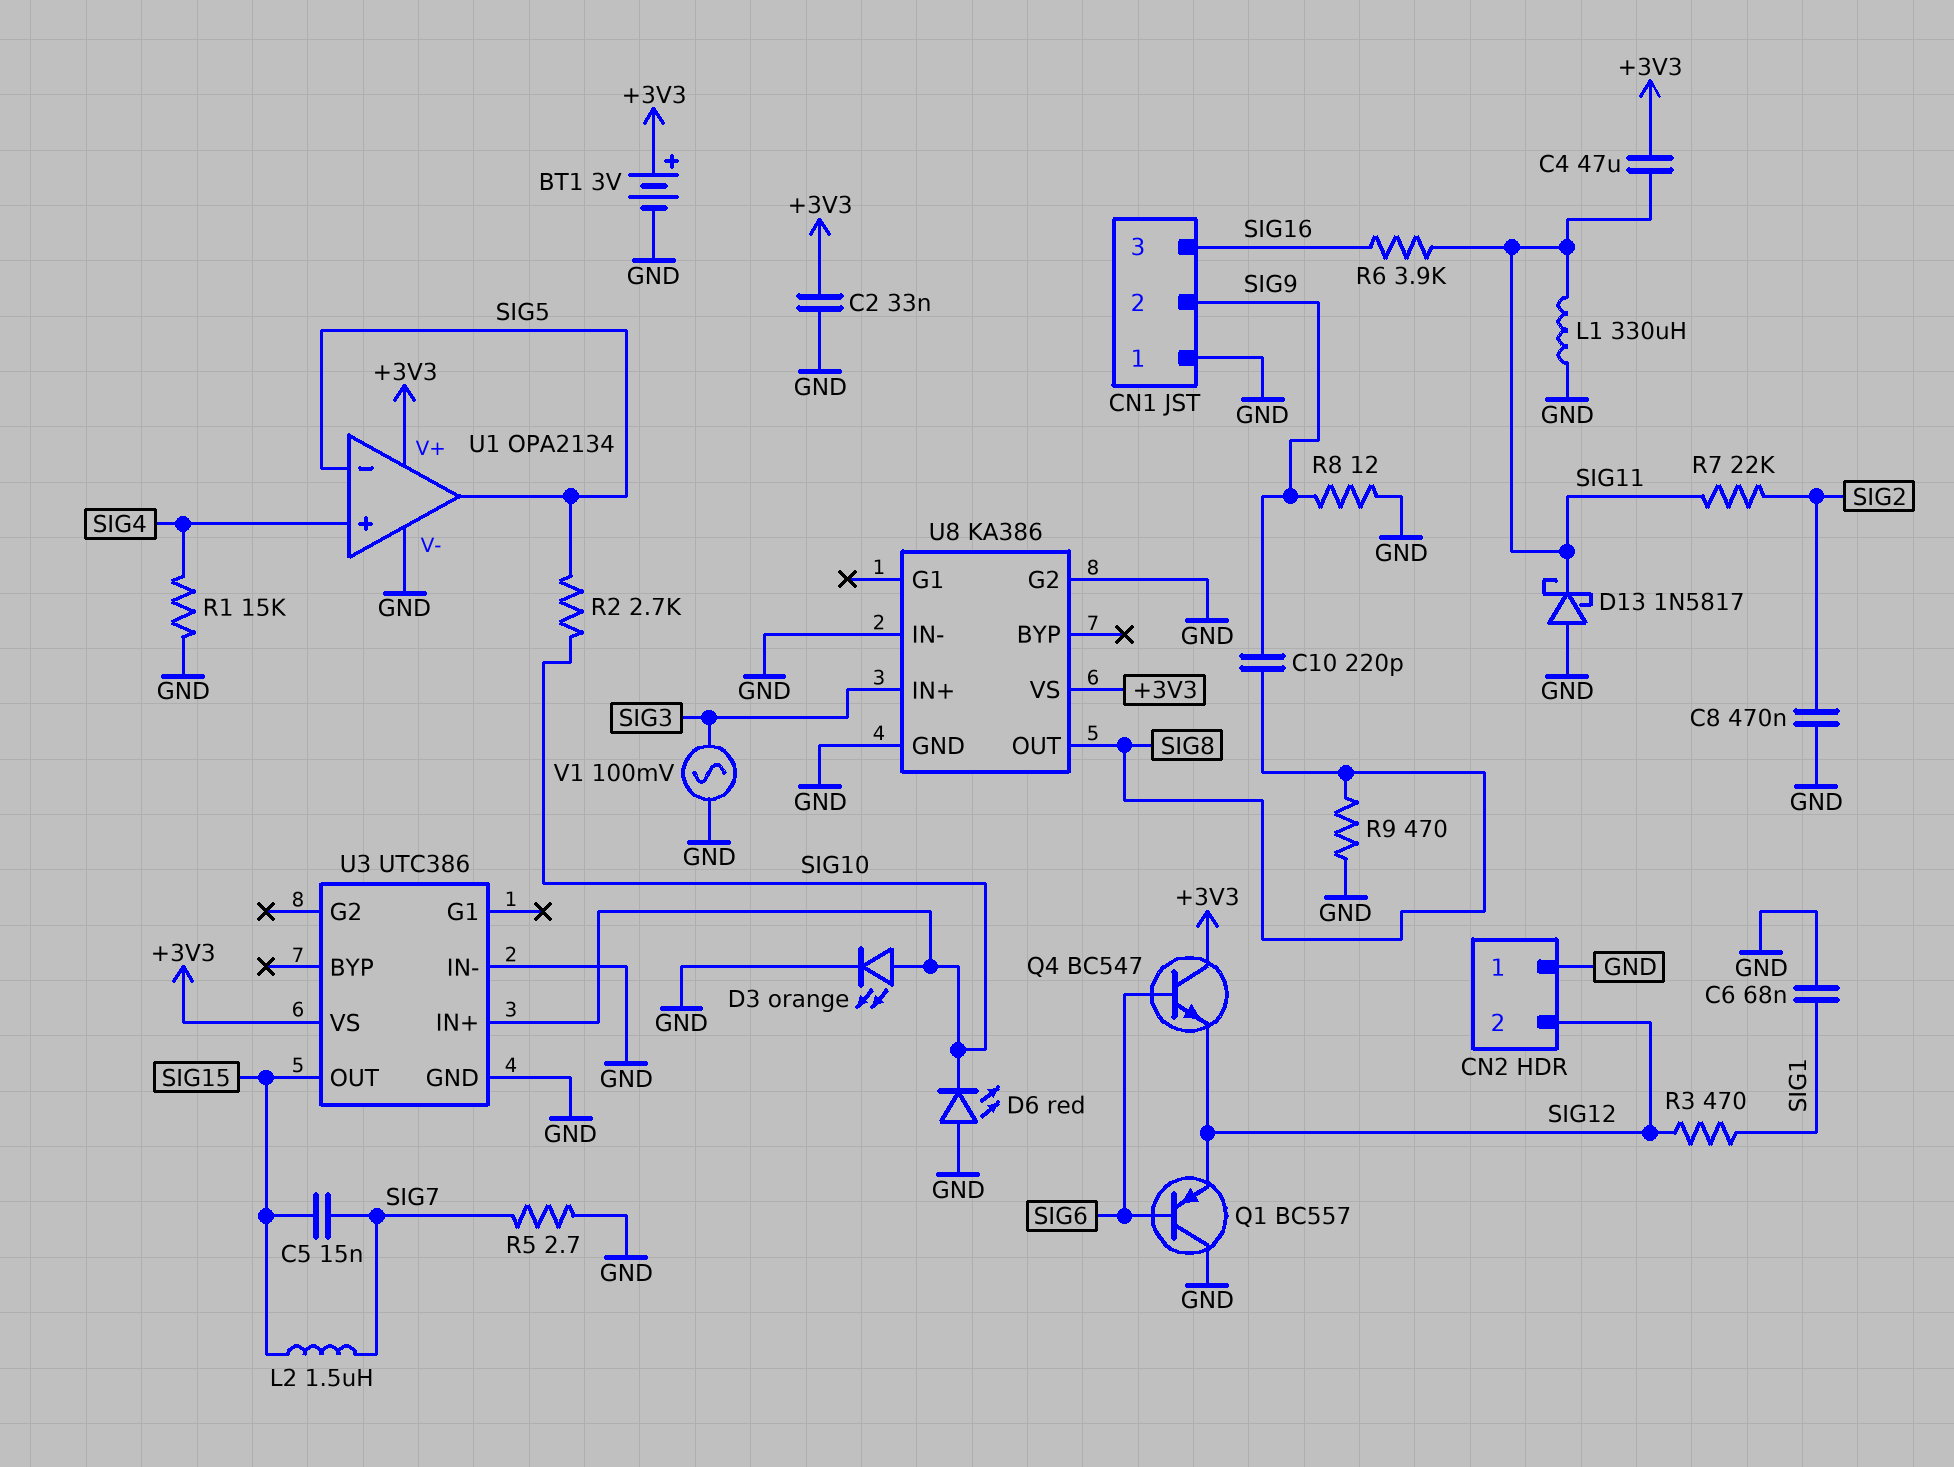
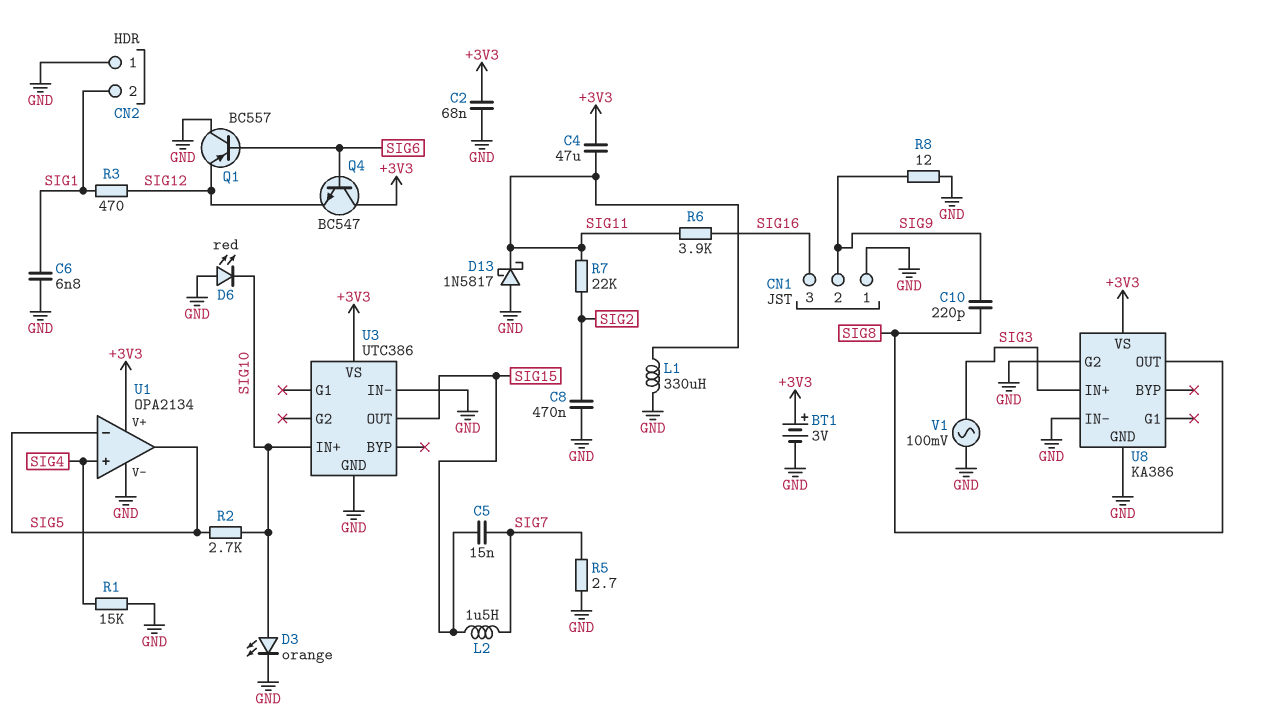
C2: 33nF (+3V3, GND) -> 68nF (+3V3, GND)
C6: 68nF (GND, SIG1) -> 6.8nF (GND, SIG1)
CN2 pin 2: SIG12 -> SIG1
R9: 470 (GND, SIG8) -> none

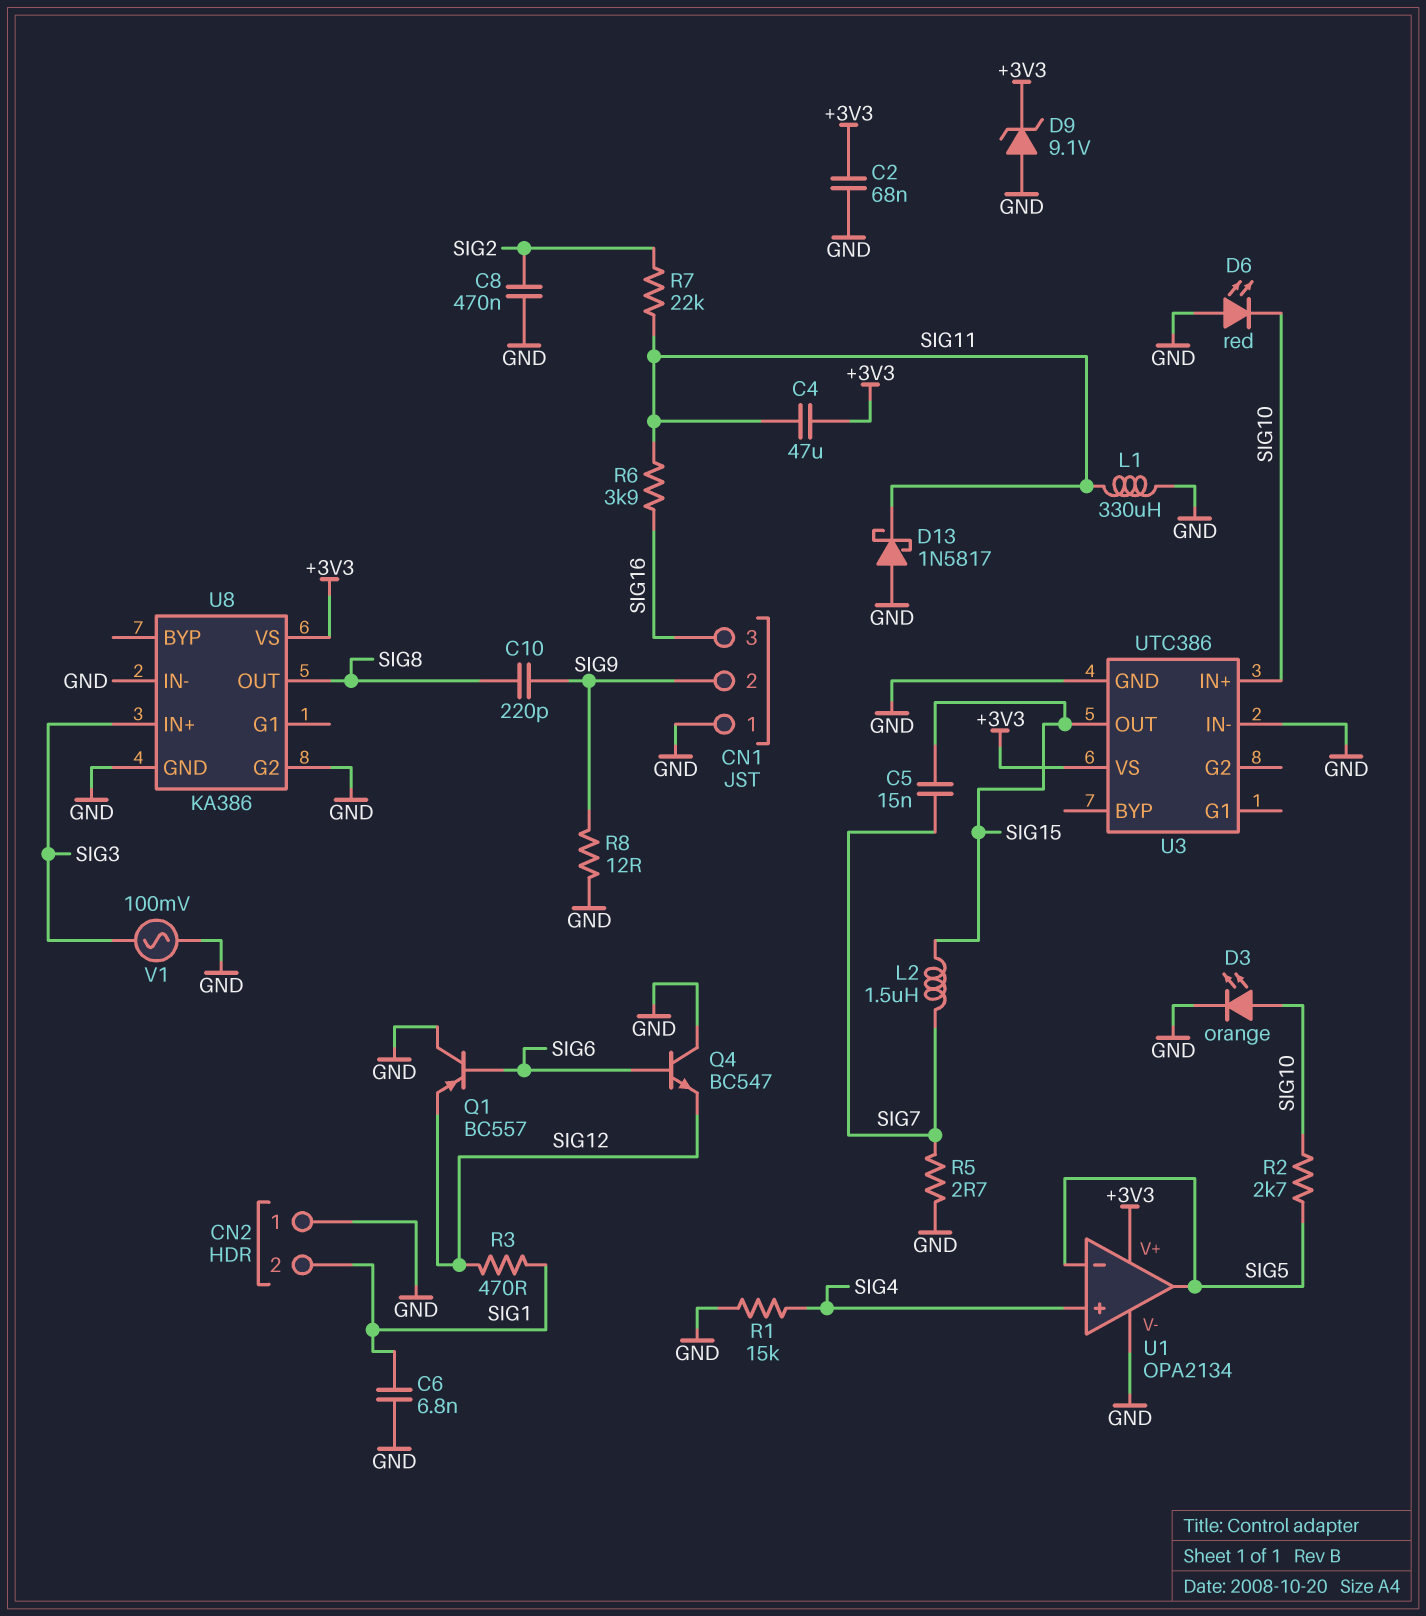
BT1: 3V (plus +3V3, minus GND) -> none
D9: none -> zener 9.1V (A GND, K +3V3)
Q4: NPN BC547 (B SIG6, C +3V3, E SIG12) -> NPN BC547 (B SIG6, C GND, E SIG12)

